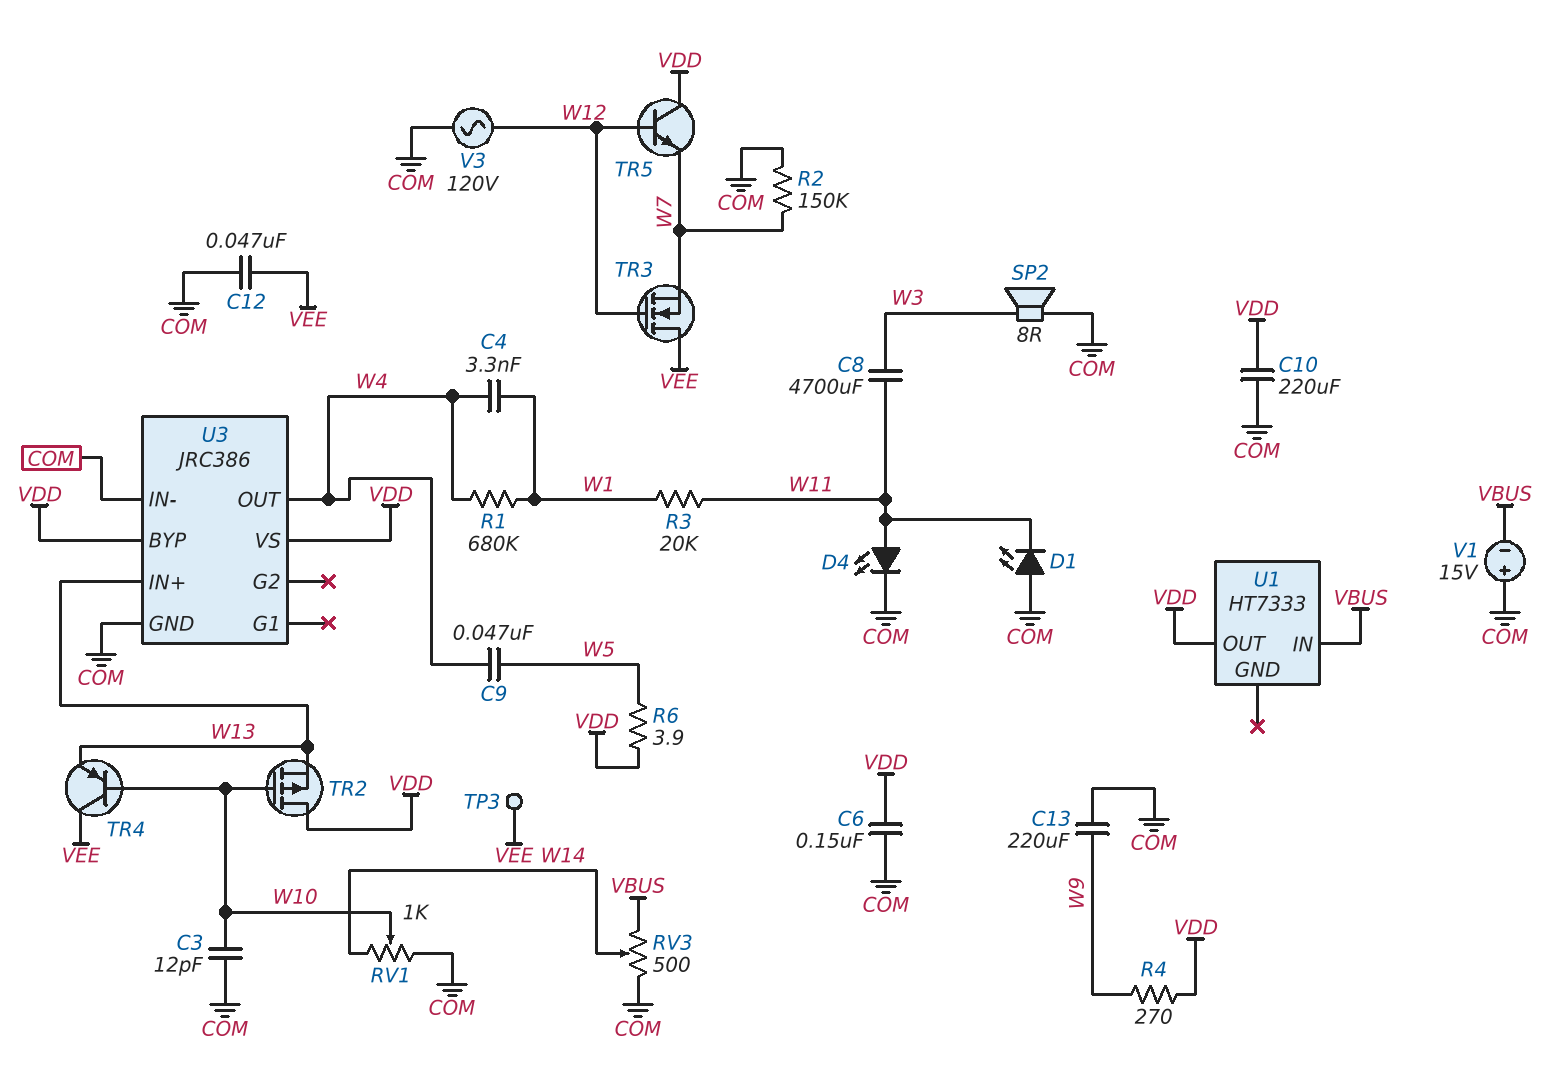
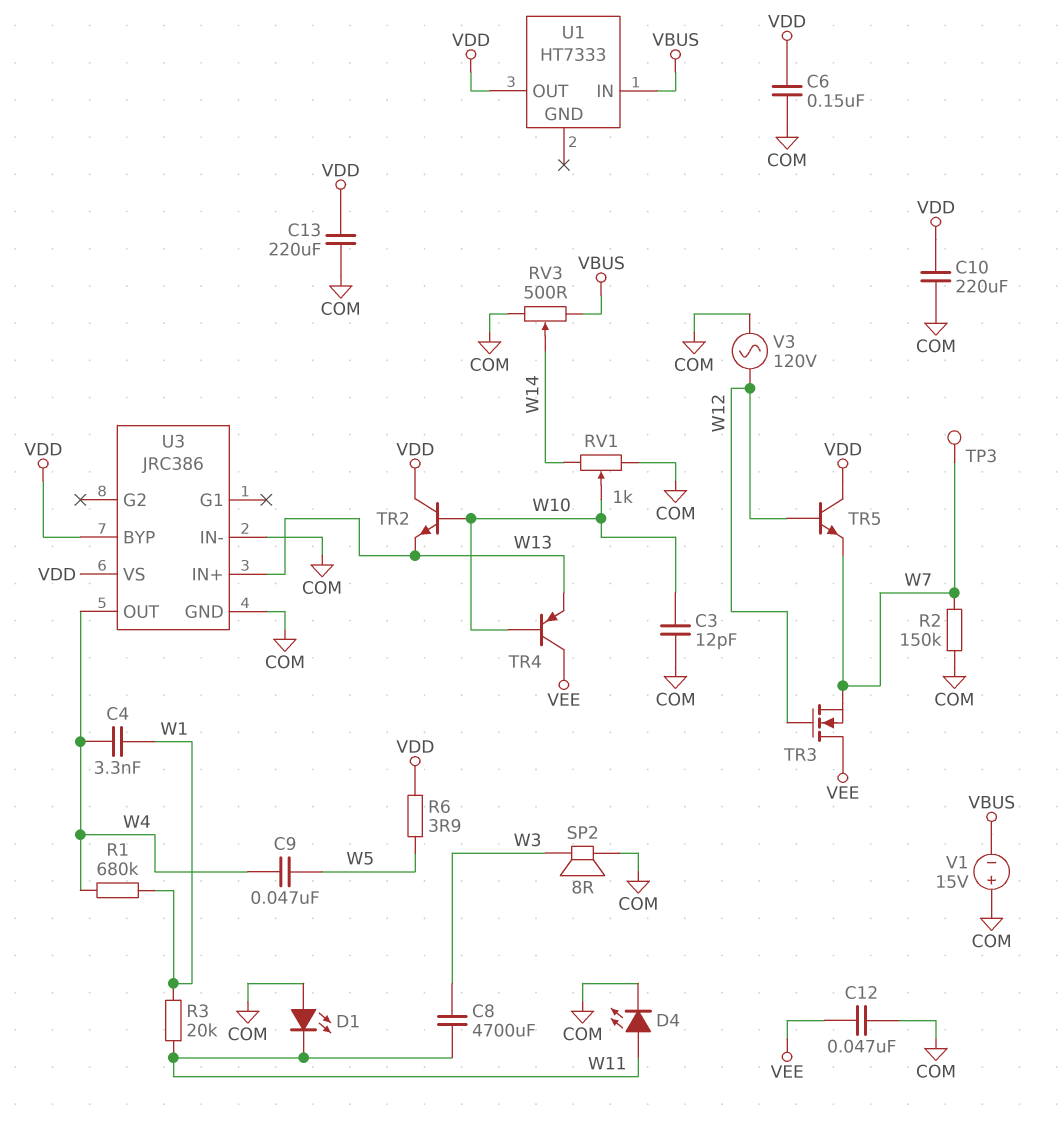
C13: 220uF (COM, W9) -> 220uF (COM, VDD)
R4: 270 (VDD, W9) -> none
TP3: test point (VEE) -> test point (W7)
TR2: PMOS (G W10, D VDD, S W13) -> NPN (B W10, C VDD, E W13)

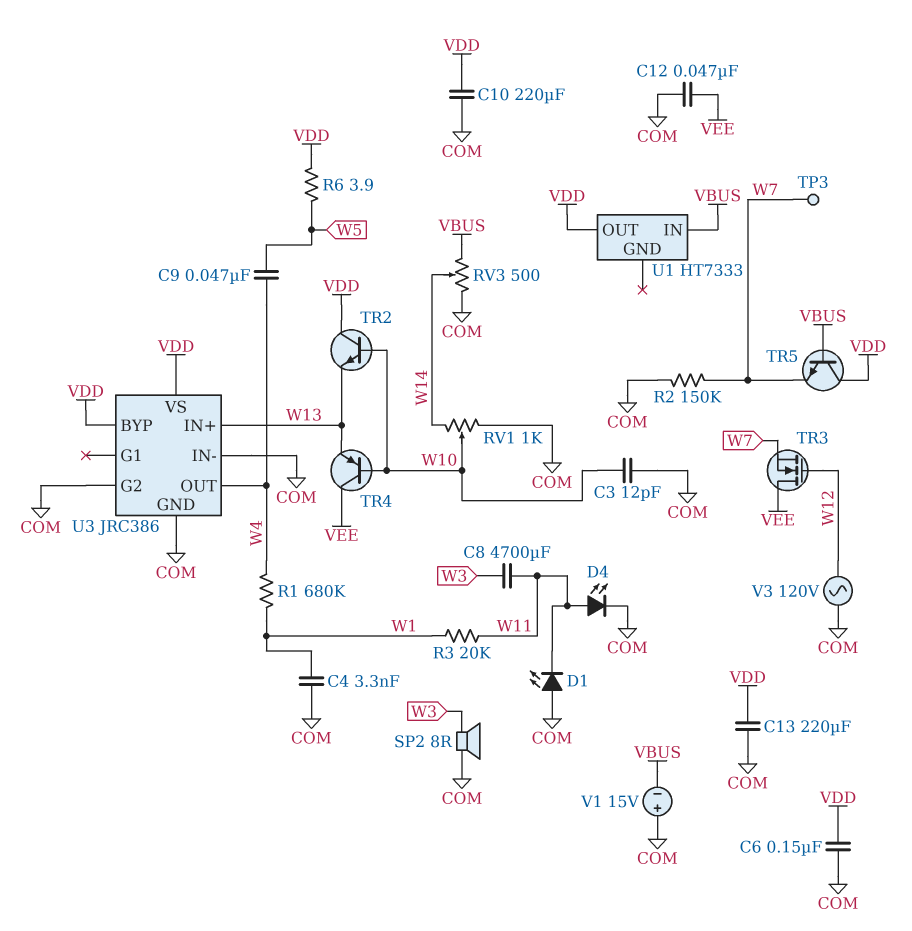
C4: 3.3nF (W1, W4) -> 3.3nF (COM, W1)
TR5: NPN (B W12, C VDD, E W7) -> NPN (B VBUS, C VDD, E W7)
U3 pin G2: none -> COM

